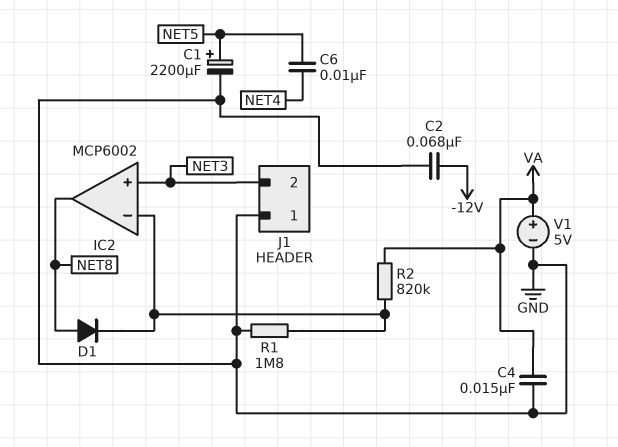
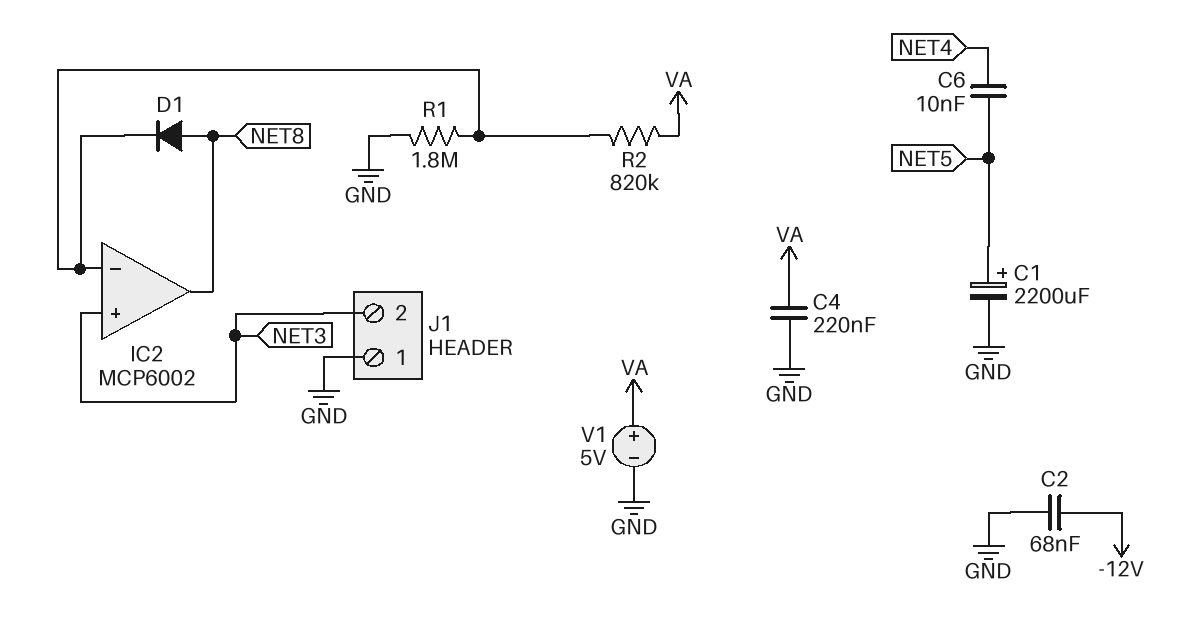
C4: 15nF (GND, VA) -> 220nF (GND, VA)

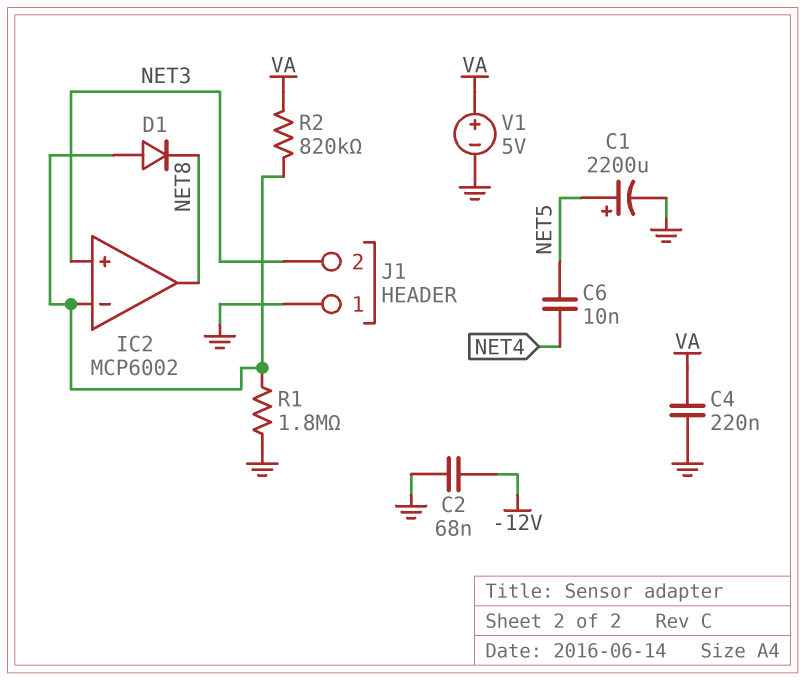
D1: diode (A NET8, K IC2/in-) -> diode (A IC2/in-, K NET8)

